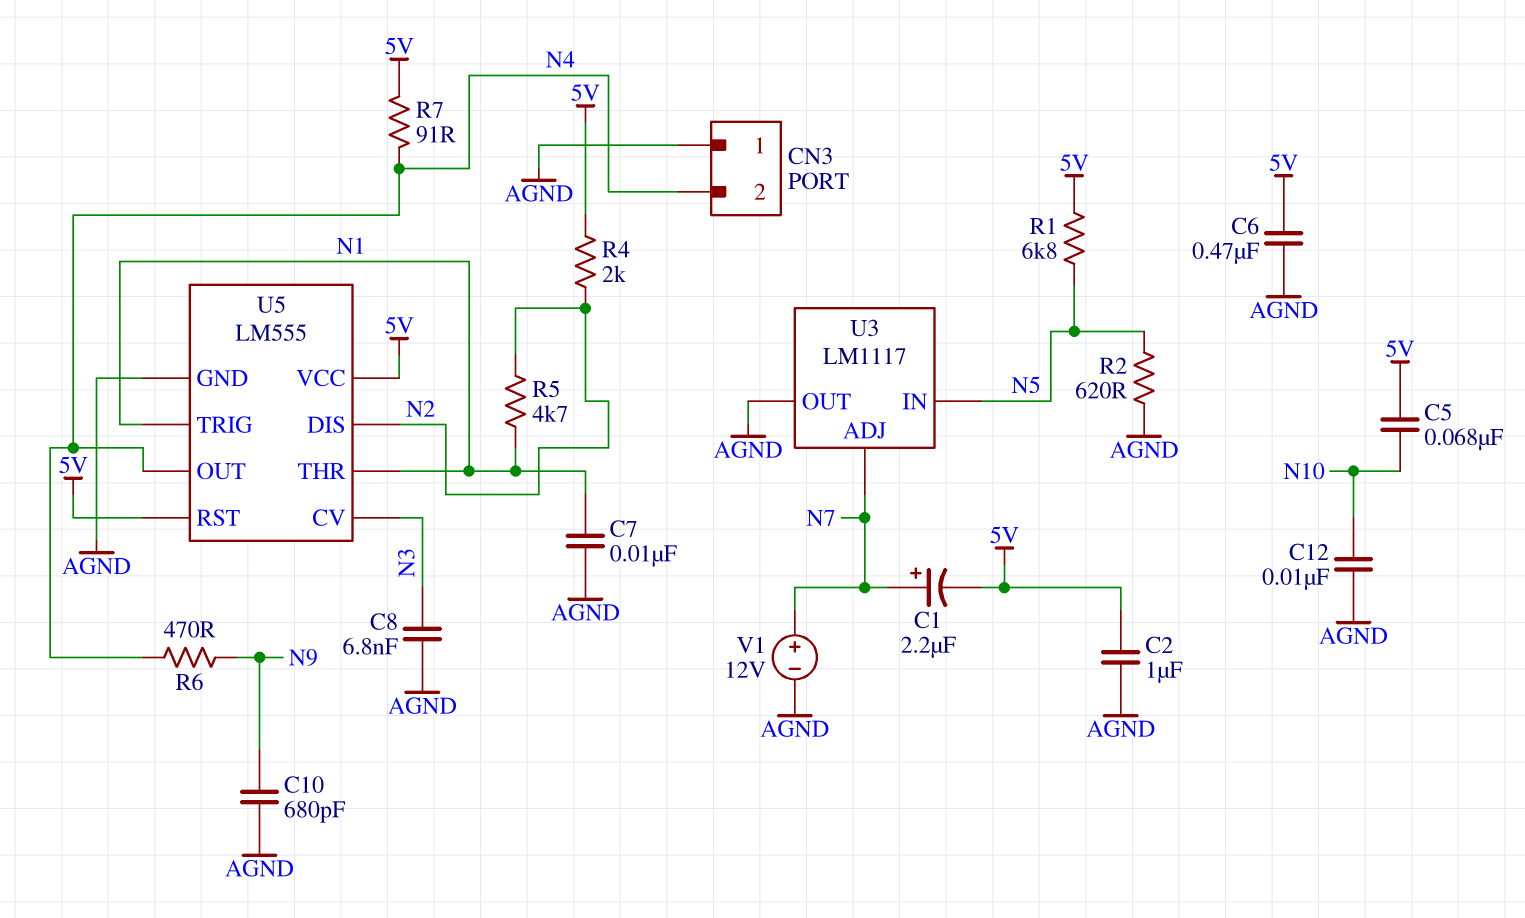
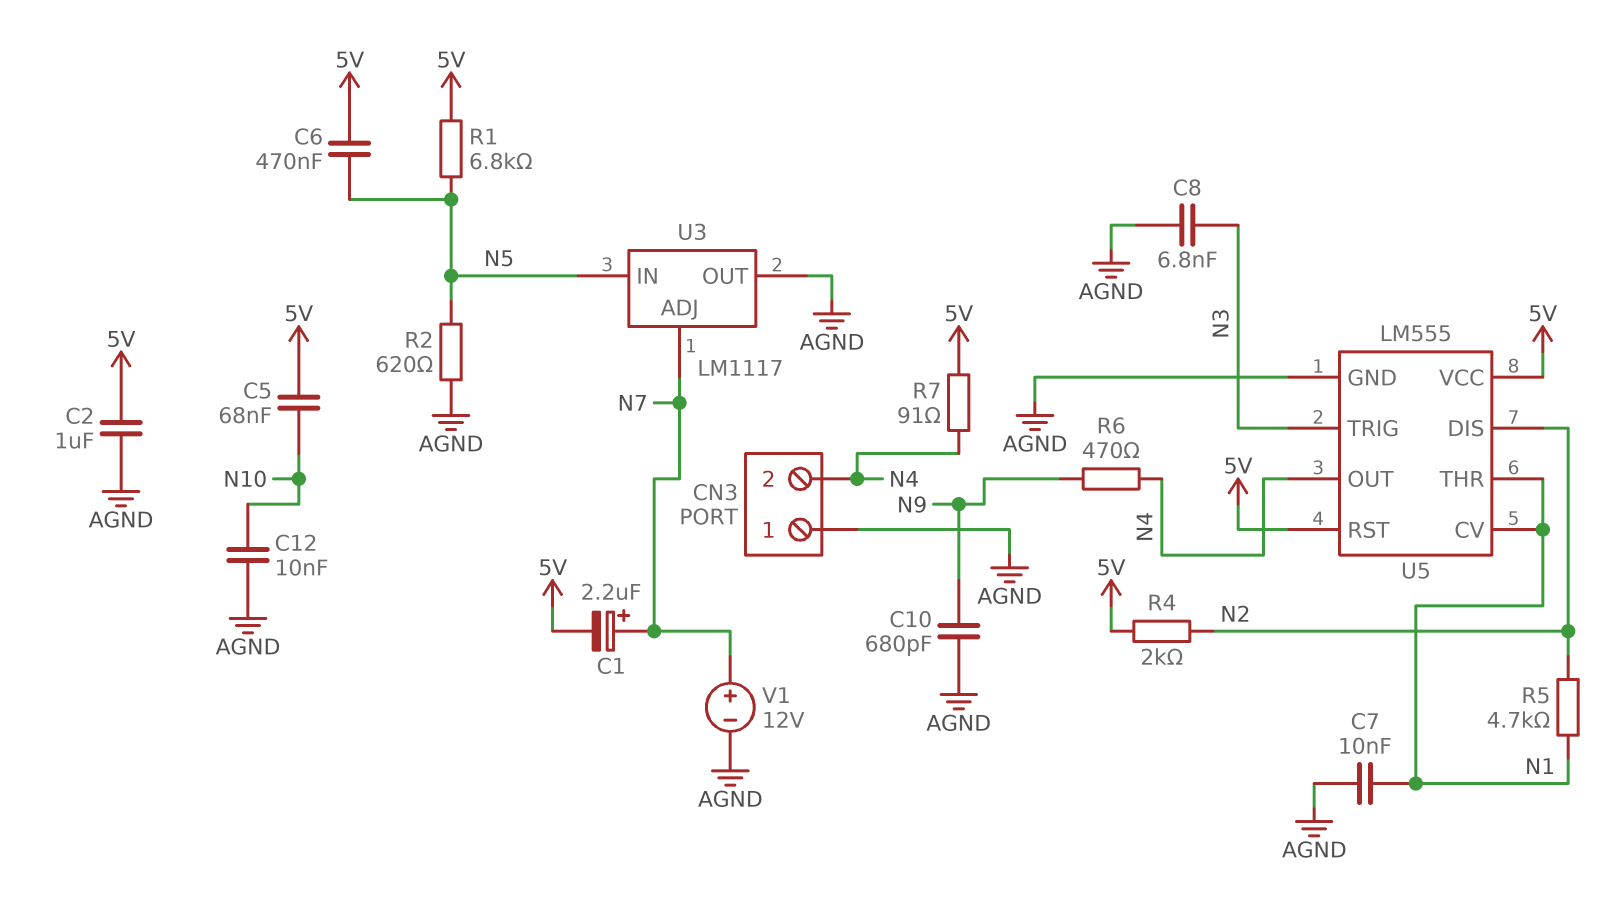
C6: 470nF (5V, AGND) -> 470nF (5V, N5)
U5 pin CV: N3 -> N1
U5 pin TRIG: N1 -> N3

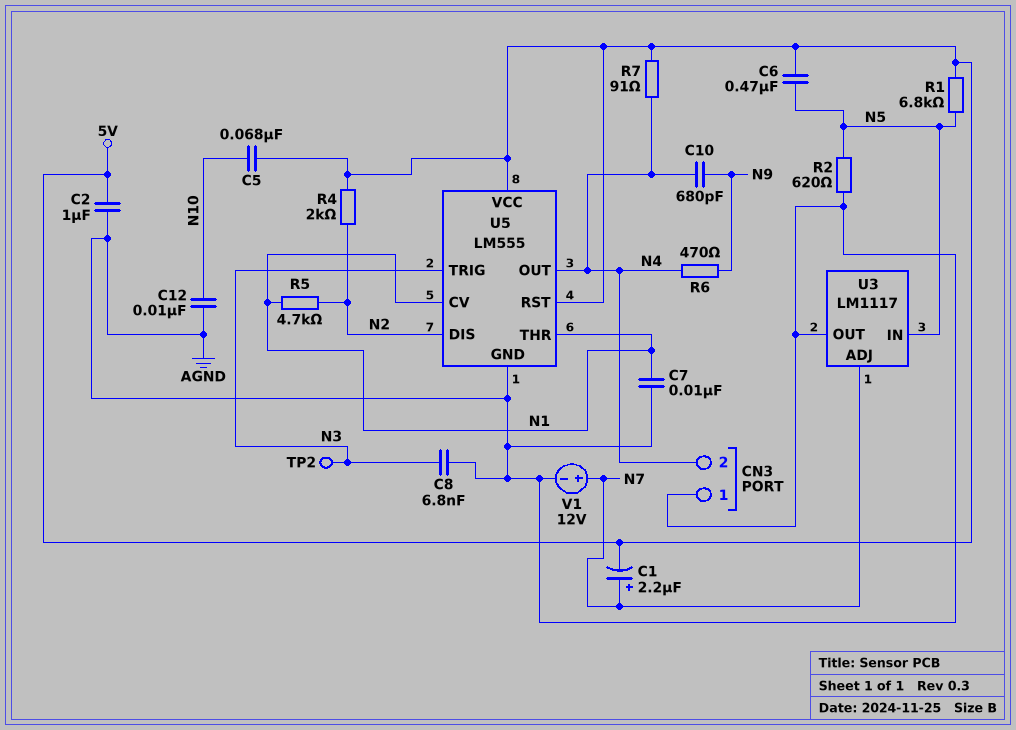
C10: 680pF (AGND, N9) -> 680pF (N4, N9)
TP2: none -> test point (N3)

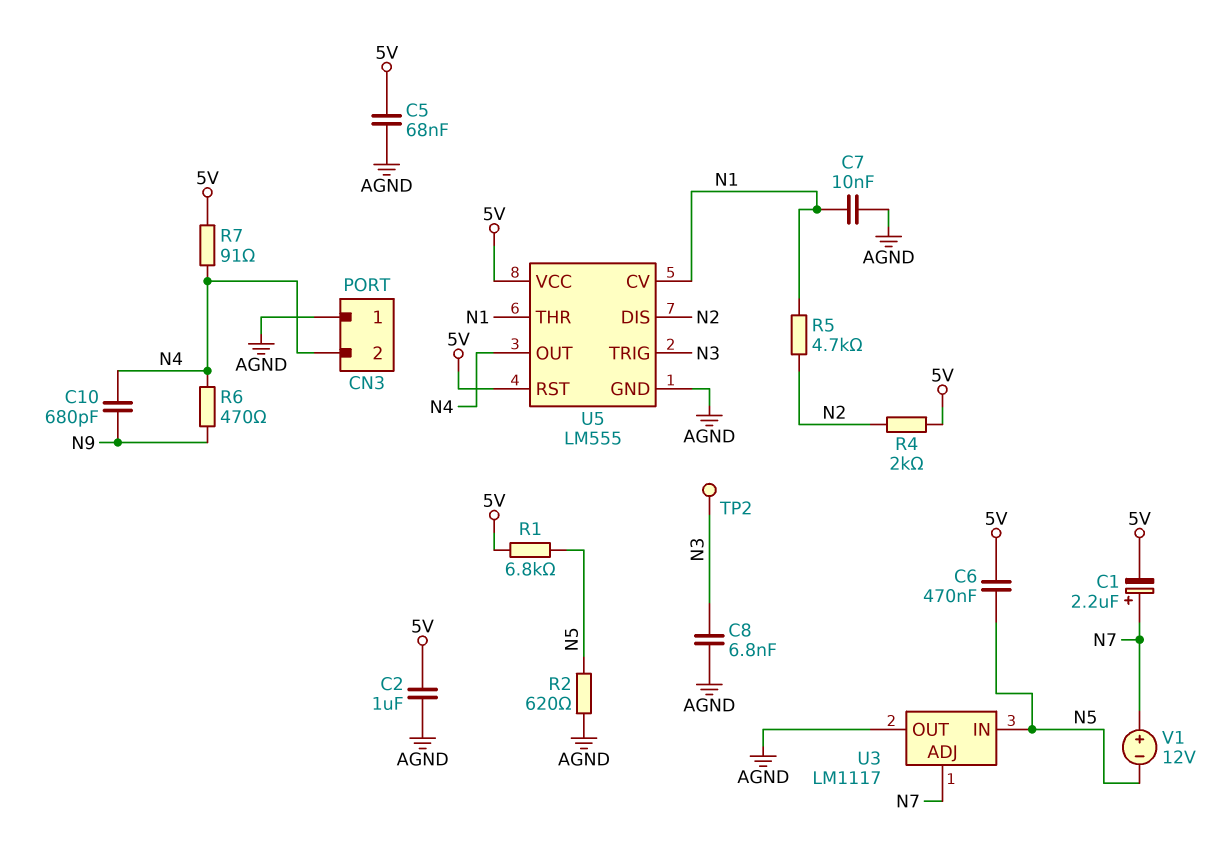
C5: 68nF (5V, N10) -> 68nF (5V, AGND)
C12: 10nF (AGND, N10) -> none
V1: 12V (plus N7, minus AGND) -> 12V (plus N7, minus N5)

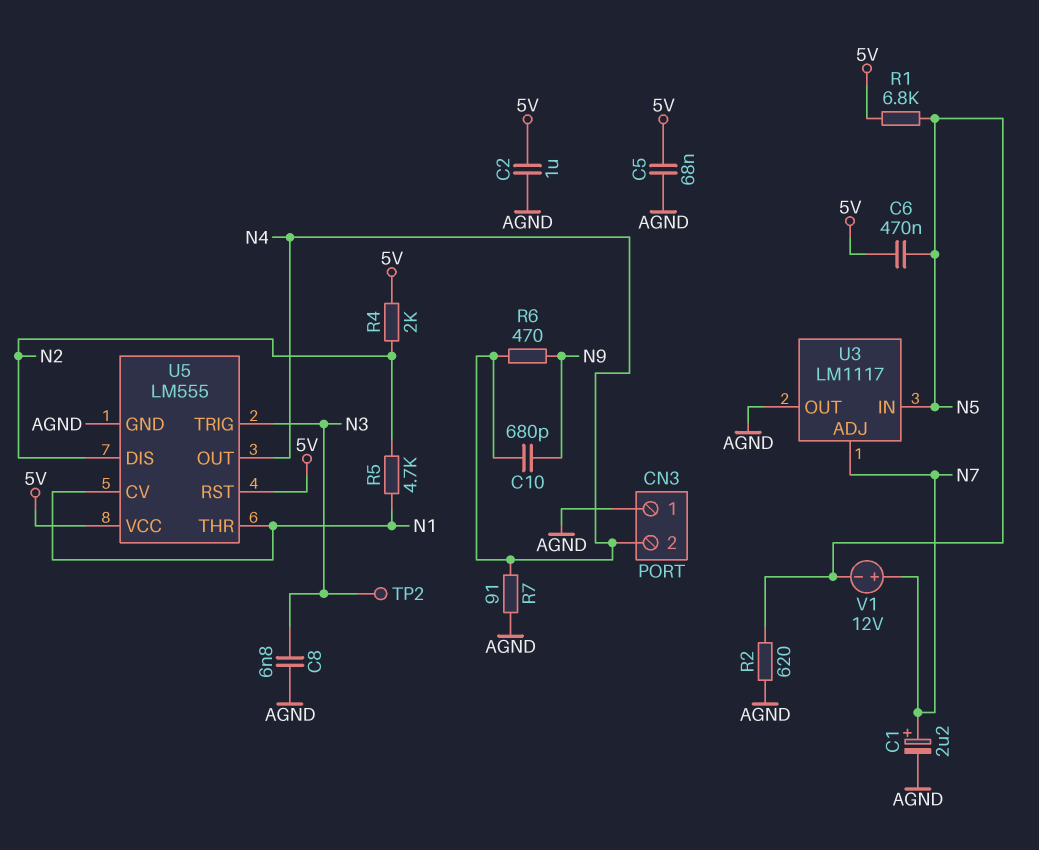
C1: 2.2uF (plus N7, minus 5V) -> 2.2uF (plus N7, minus AGND)
C7: 10nF (AGND, N1) -> none
R7: 91 (5V, N4) -> 91 (AGND, N4)

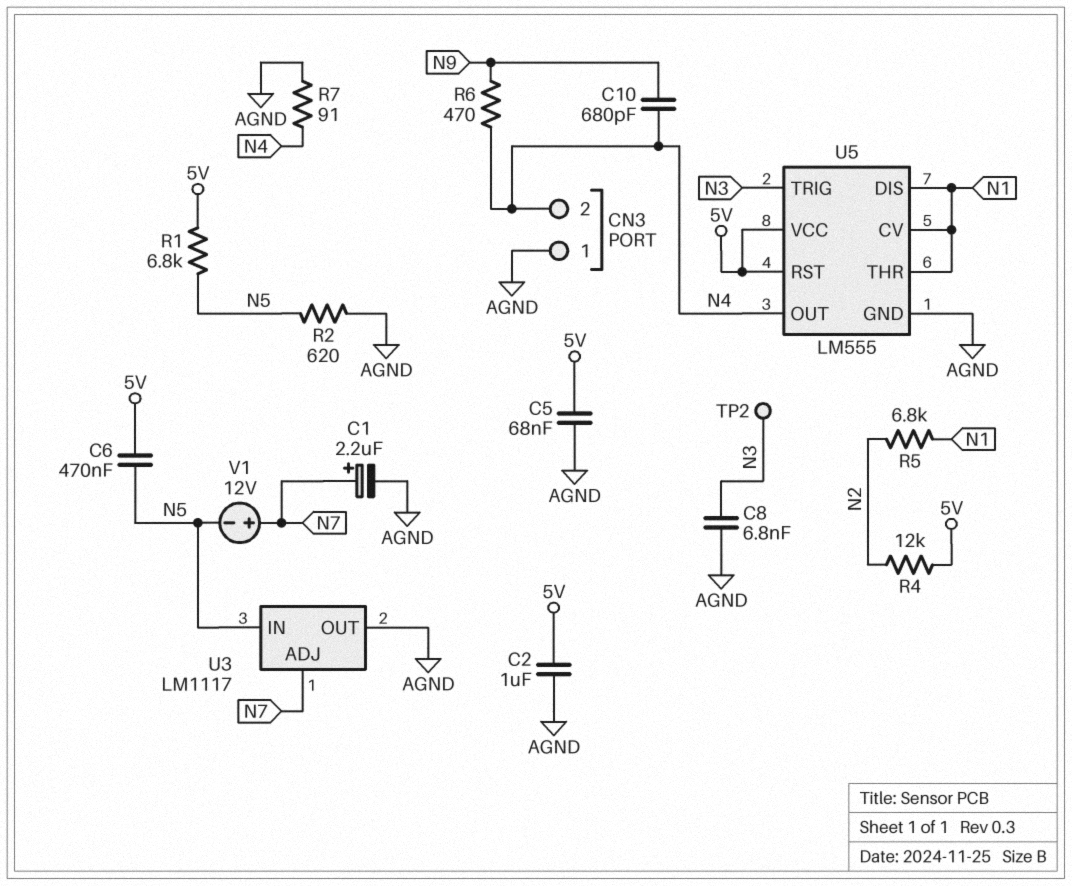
R4: 2k (5V, N2) -> 12k (5V, N2)
R5: 4.7k (N1, N2) -> 6.8k (N1, N2)
U5 pin DIS: N2 -> N1

